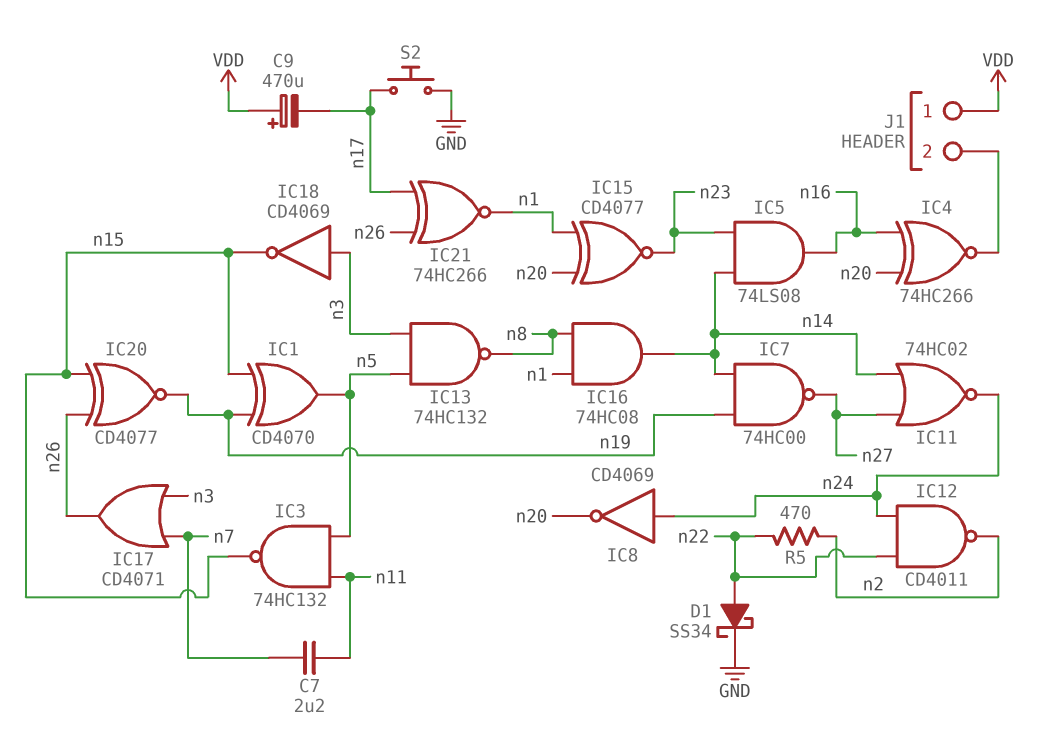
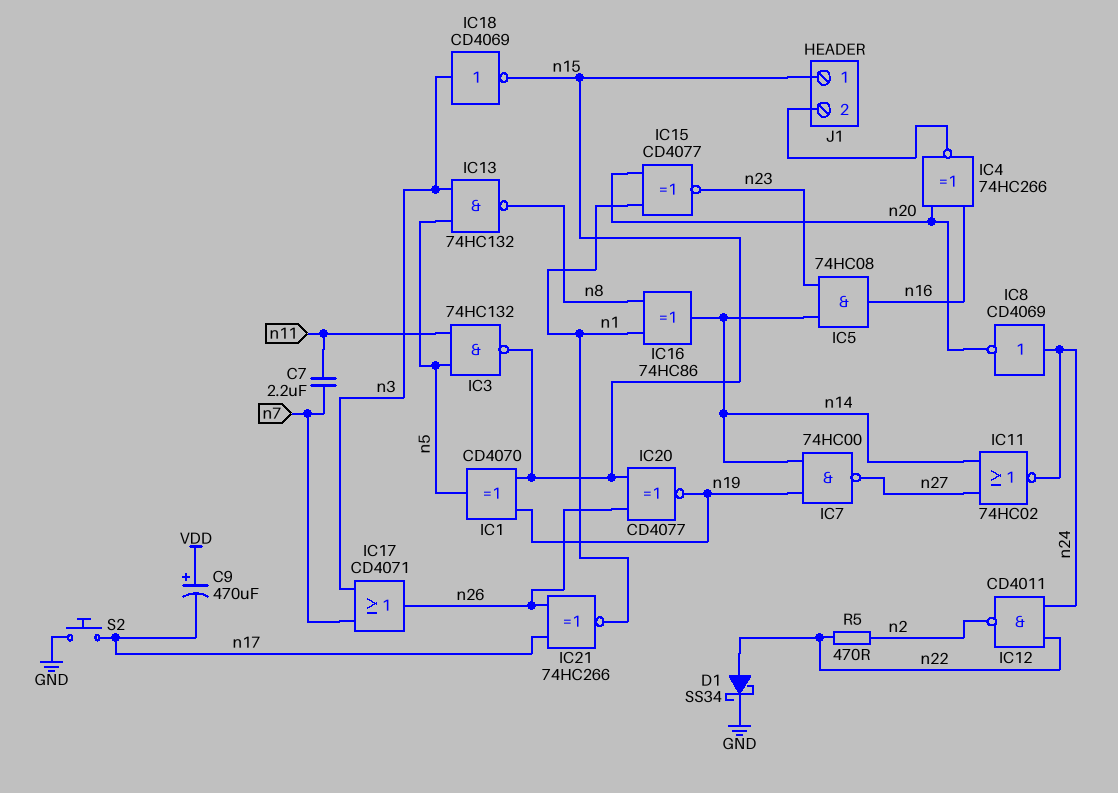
IC5: AND 74LS08 (in n14, in n23, out n16) -> AND 74HC08 (in n14, in n23, out n16)
IC16: AND 74HC08 (in n1, in n8, out n14) -> XOR 74HC86 (in n1, in n8, out n14)
J1 pin 1: VDD -> n15

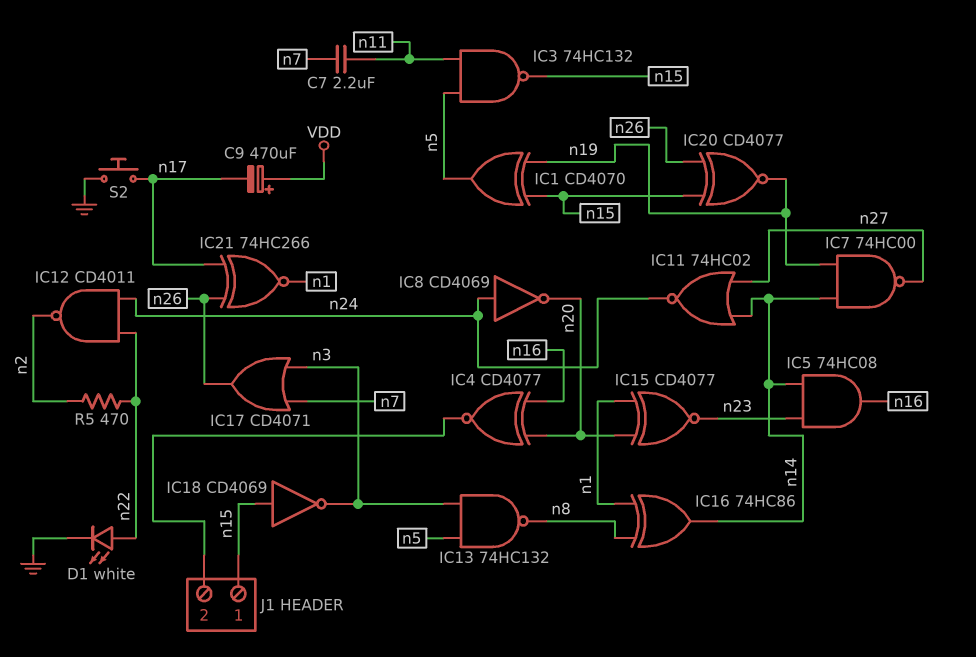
D1: schottky SS34 (A n22, K GND) -> LED white (A n22, K GND)
IC4: XNOR 74HC266 (in n16, in n20, out J1/2) -> XNOR CD4077 (in n16, in n20, out J1/2)
IC18: NOT CD4069 (in n3, out n15) -> NOT CD4069 (in n15, out n3)

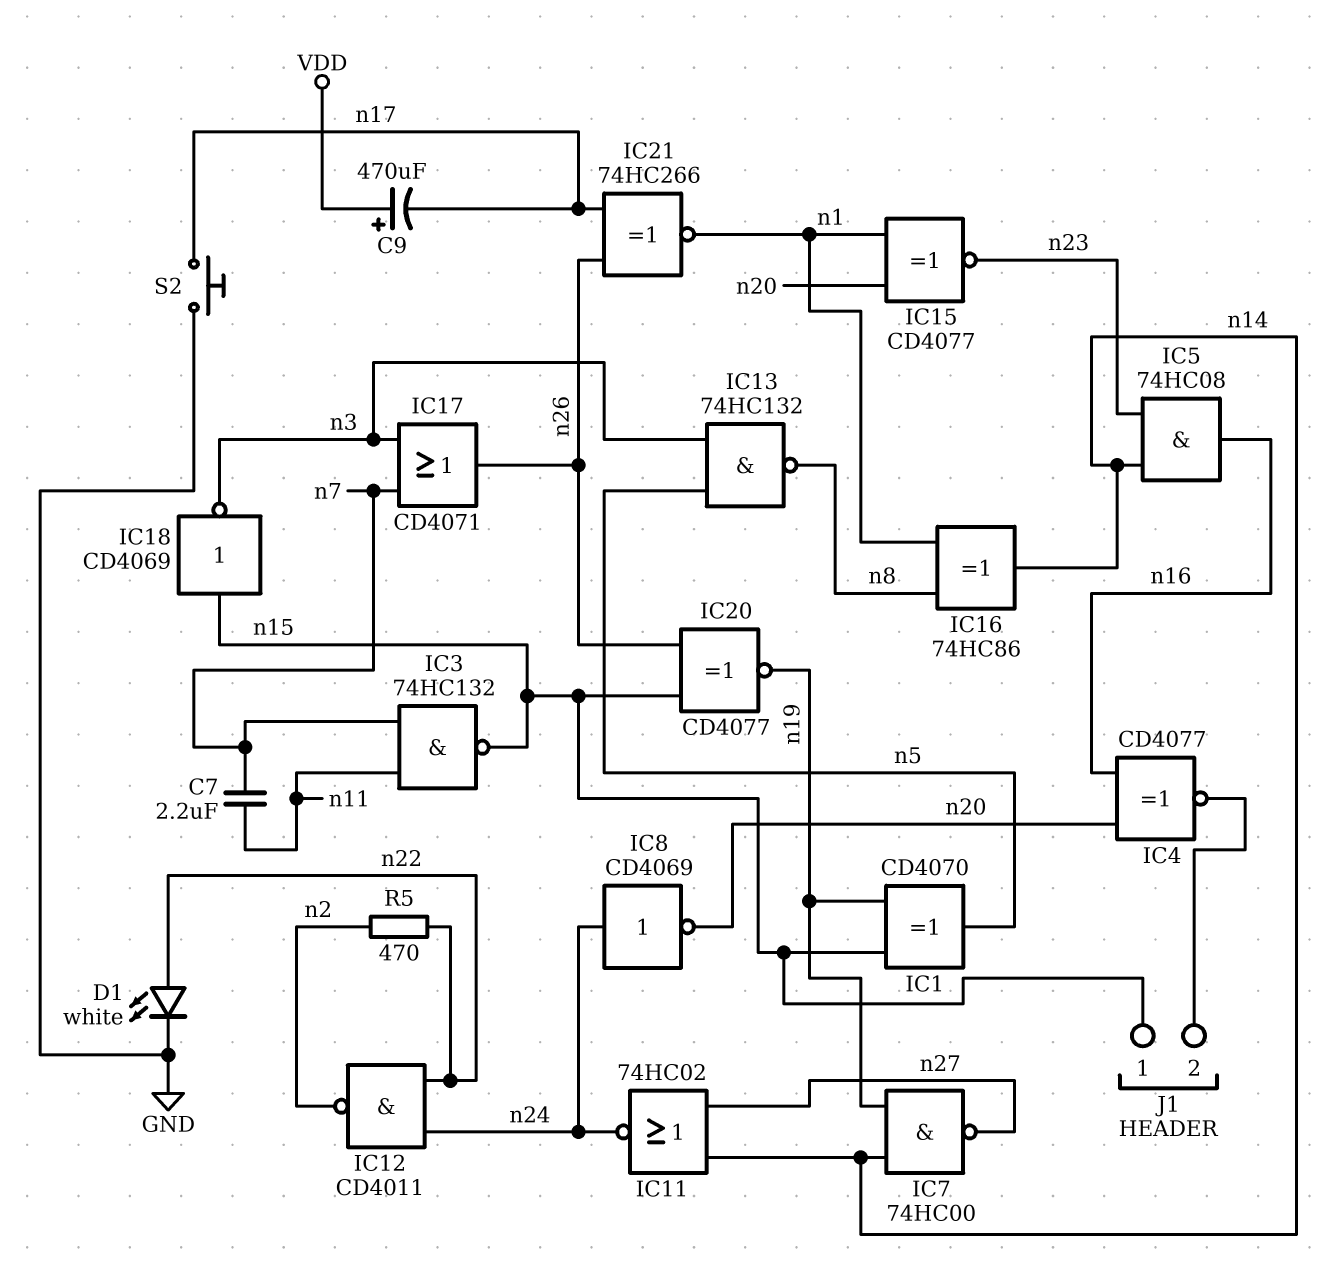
IC3: NAND 74HC132 (in n5, in n11, out n15) -> NAND 74HC132 (in n7, in n11, out n15)

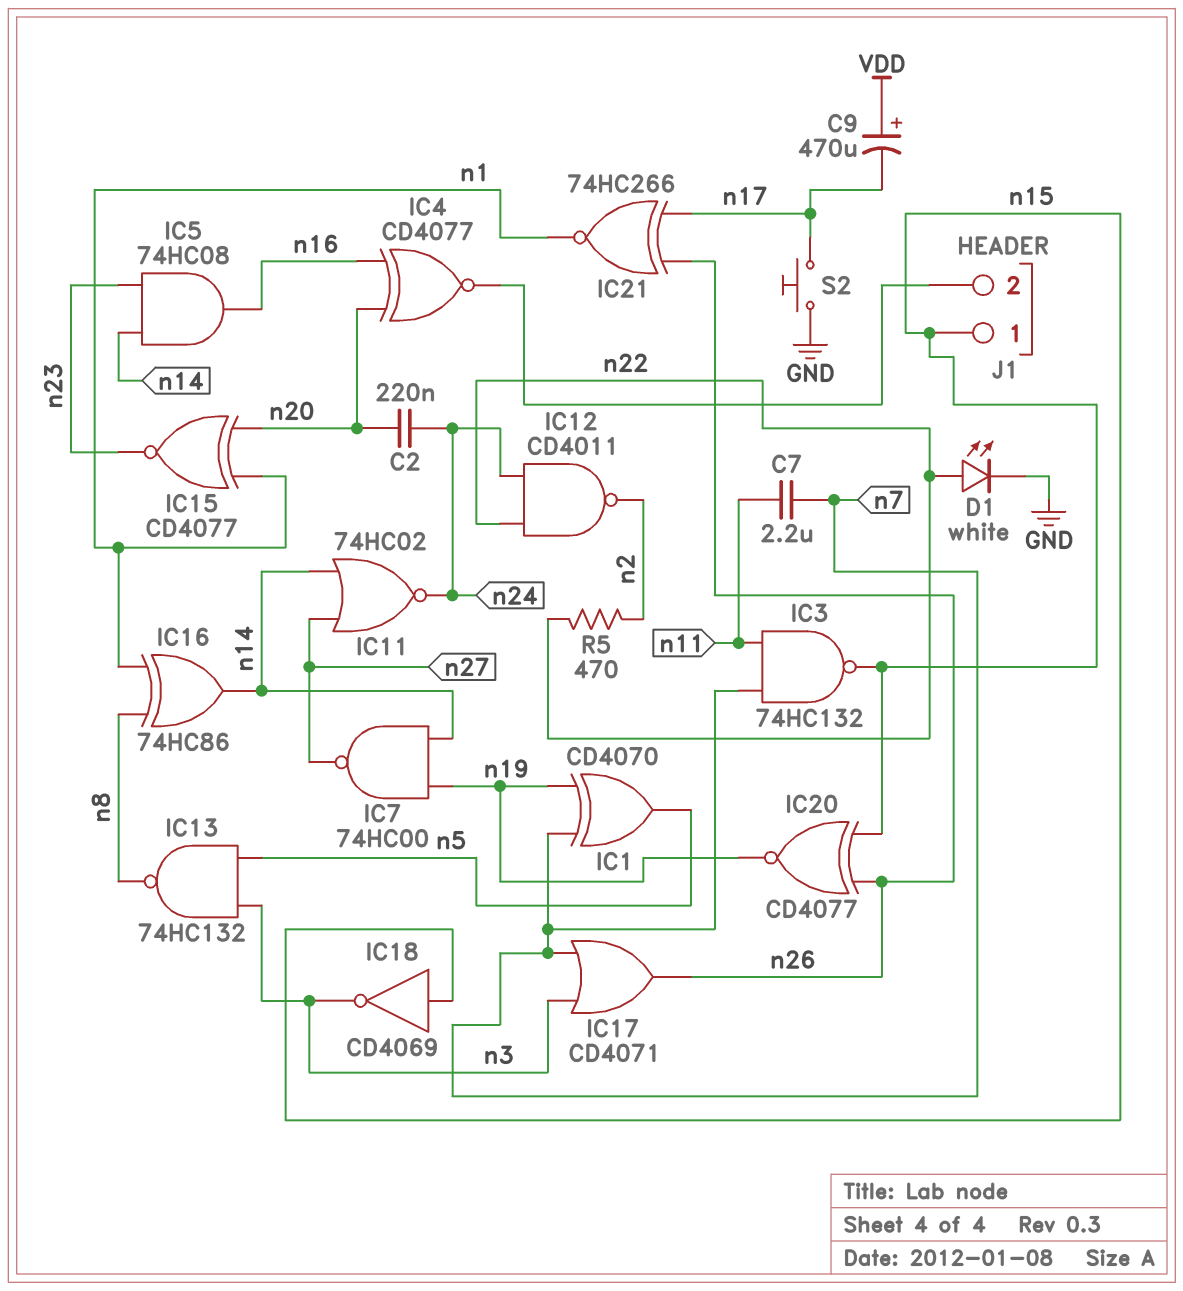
C2: none -> 220nF (n20, n24)
IC1: XOR CD4070 (in n15, in n19, out n5) -> XOR CD4070 (in n7, in n19, out n5)
IC8: NOT CD4069 (in n24, out n20) -> none

